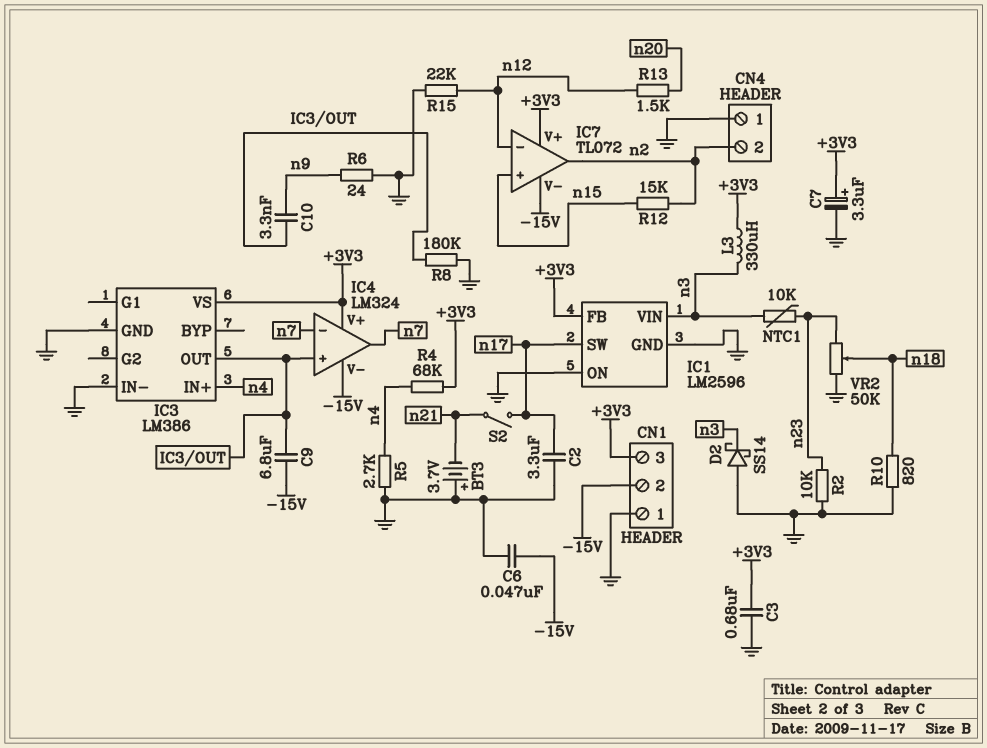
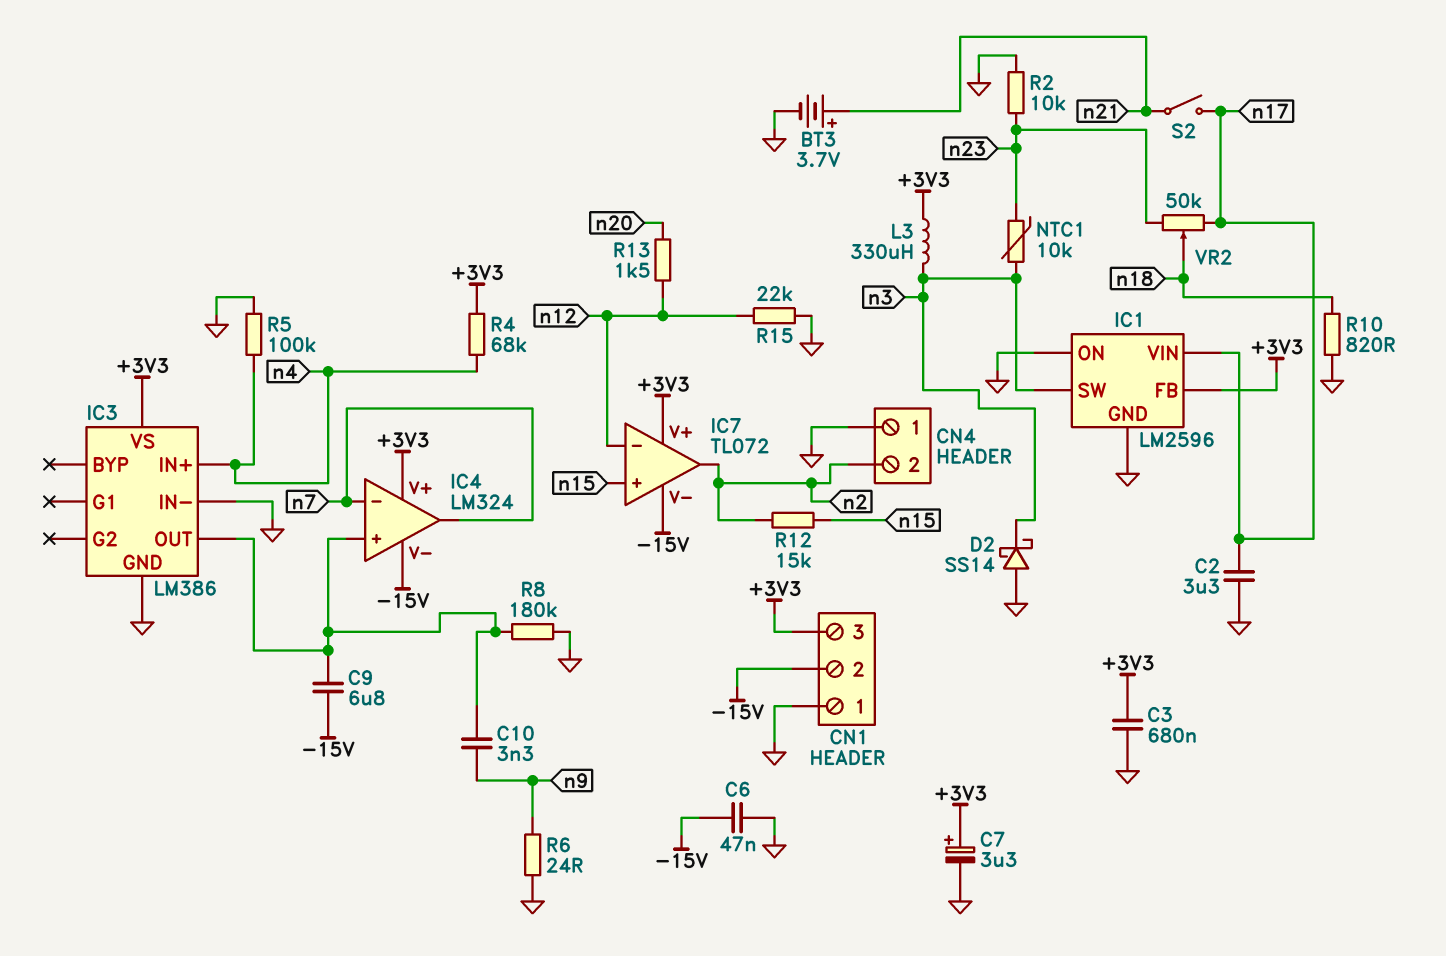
BT3: 3.7V (plus GND, minus n21) -> 3.7V (plus n21, minus GND)
IC1 pin SW: n17 -> n3
IC1 pin VIN: n3 -> n17
R5: 2.7k (GND, n4) -> 100k (GND, n4)
VR2: 50k (GND, n23, wiper n18) -> 50k (n17, n23, wiper n18)

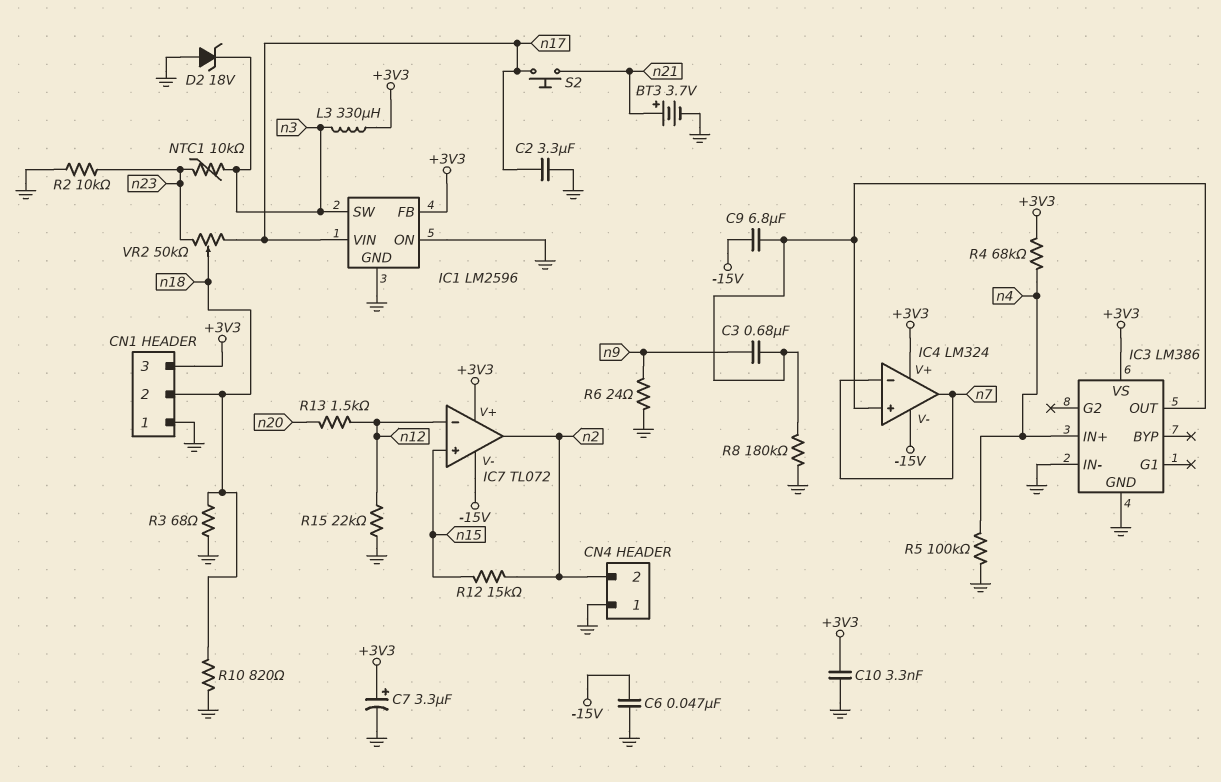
C3: 680nF (+3V3, GND) -> 680nF (IC3/OUT, n9)
C10: 3.3nF (IC3/OUT, n9) -> 3.3nF (+3V3, GND)
CN1 pin 2: -15V -> n18
D2: schottky SS14 (A GND, K n3) -> zener 18V (A GND, K n3)
R3: none -> 68 (GND, n18)
S2: switch (n17, n21) -> button (n17, n21)

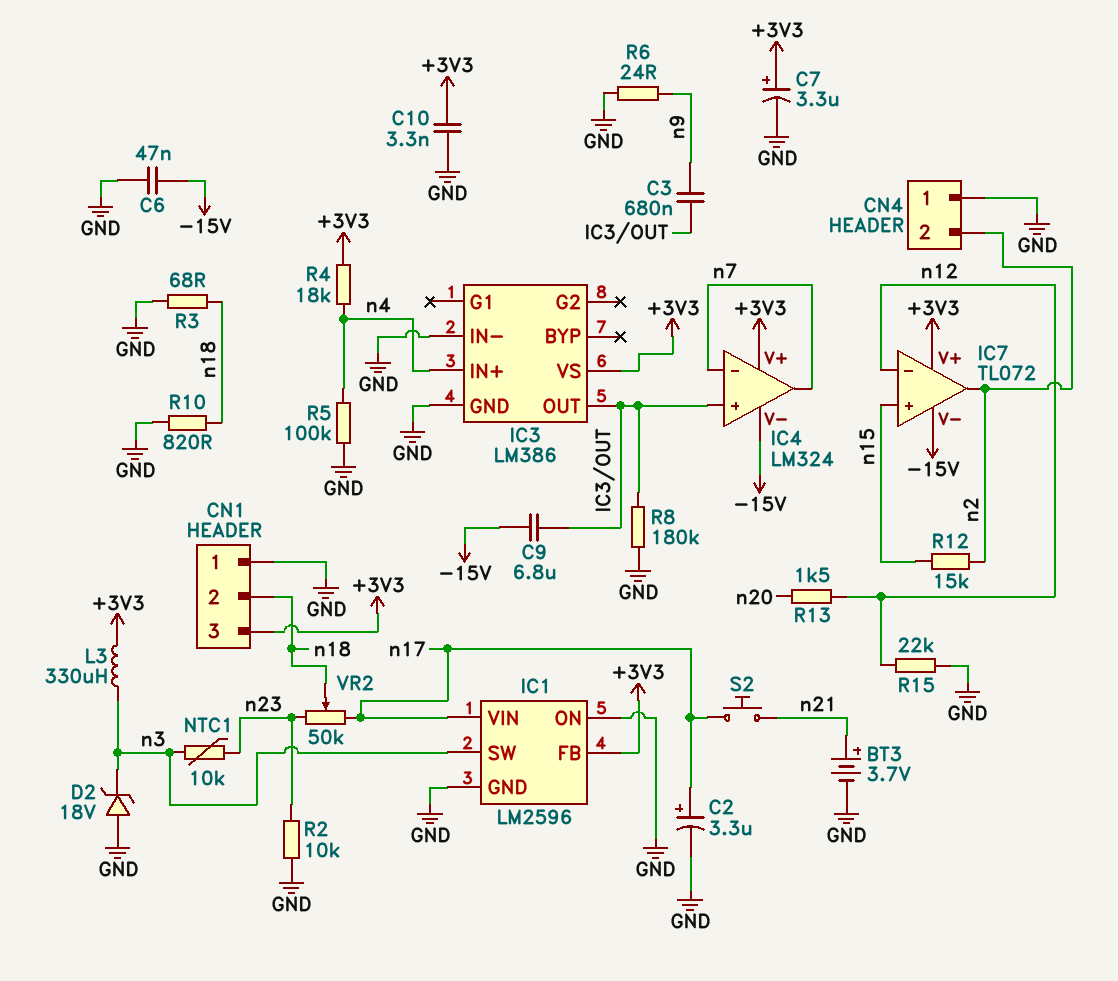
C2: 3.3uF (GND, n17) -> 3.3uF (plus n17, minus GND)
R4: 68k (+3V3, n4) -> 18k (+3V3, n4)

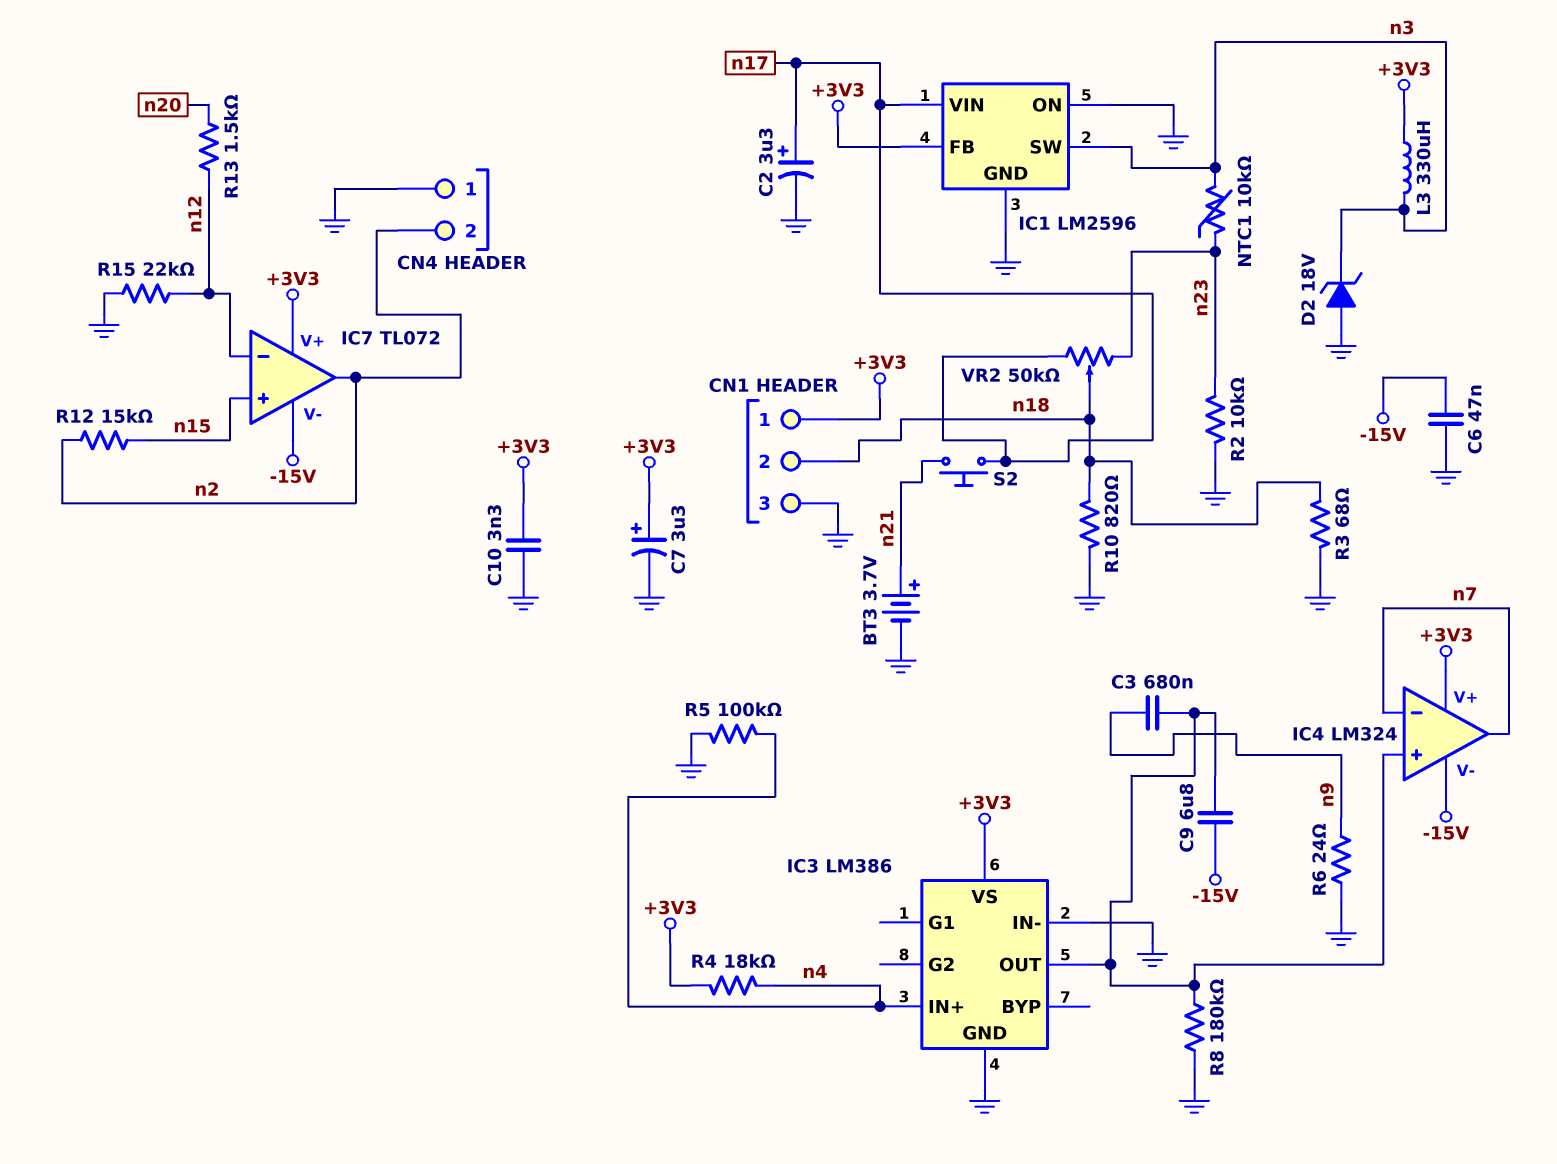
CN1 pin 1: GND -> +3V3
CN1 pin 3: +3V3 -> GND

